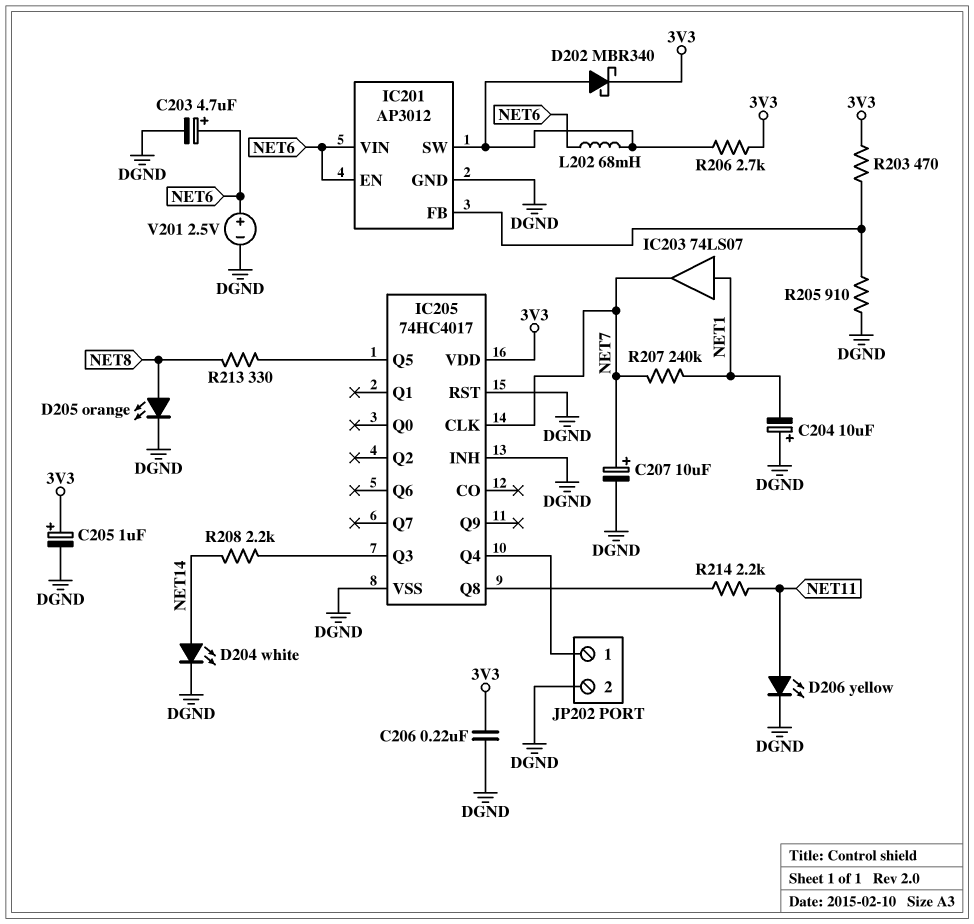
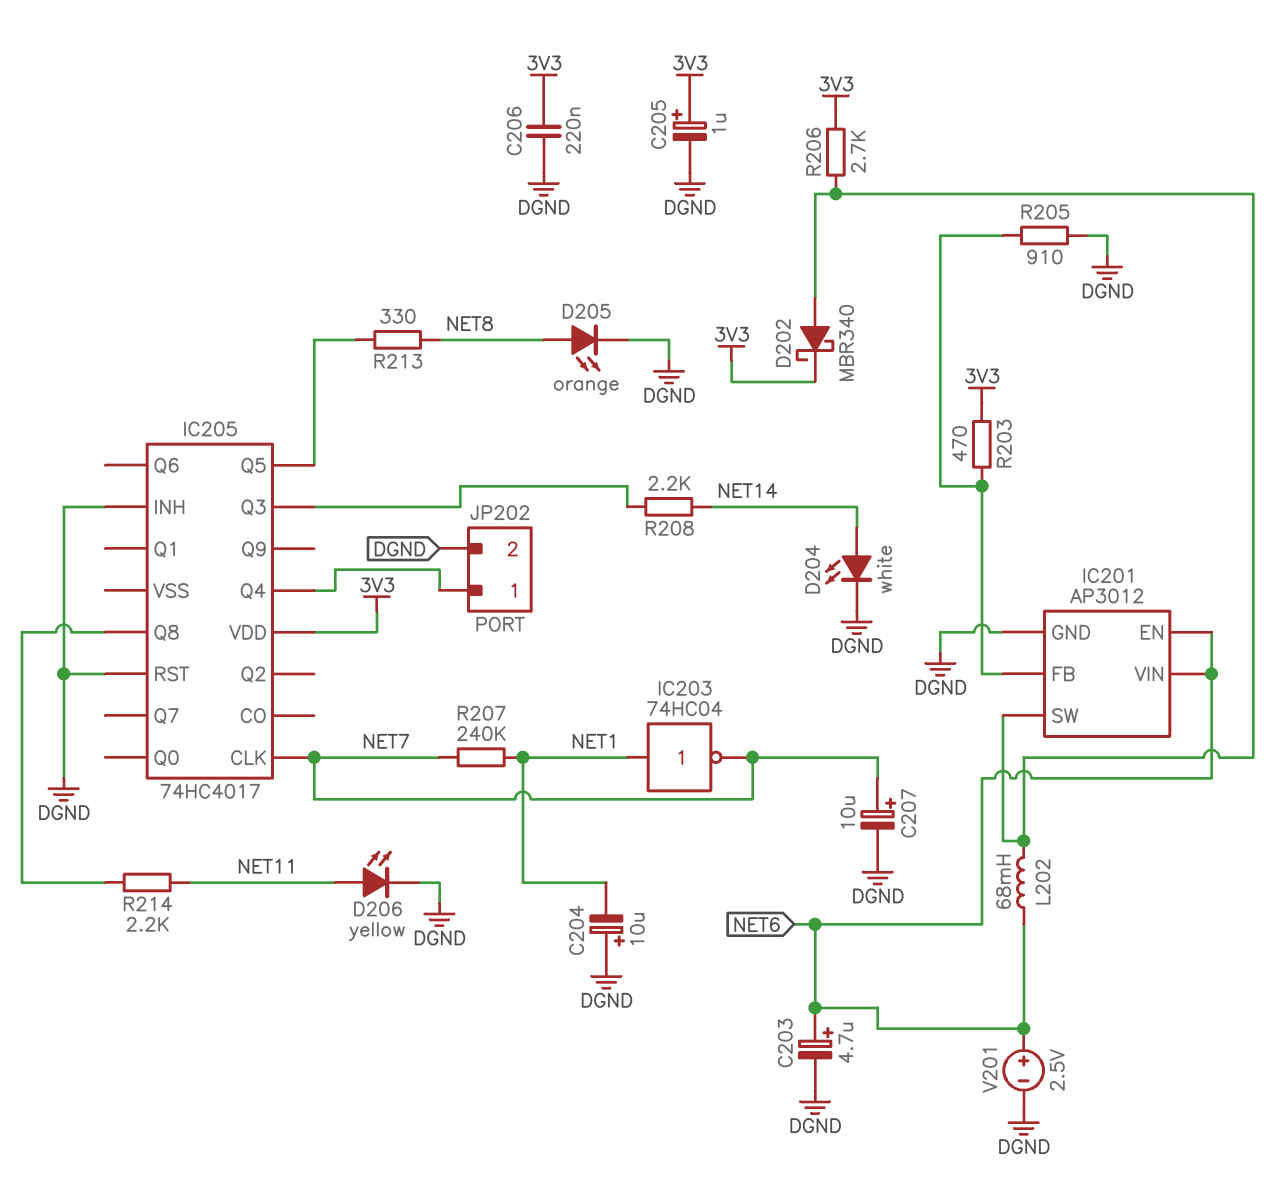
IC203: buffer 74LS07 (in NET1, out NET7) -> NOT 74HC04 (in NET1, out NET7)
IC205 pin VSS: DGND -> none

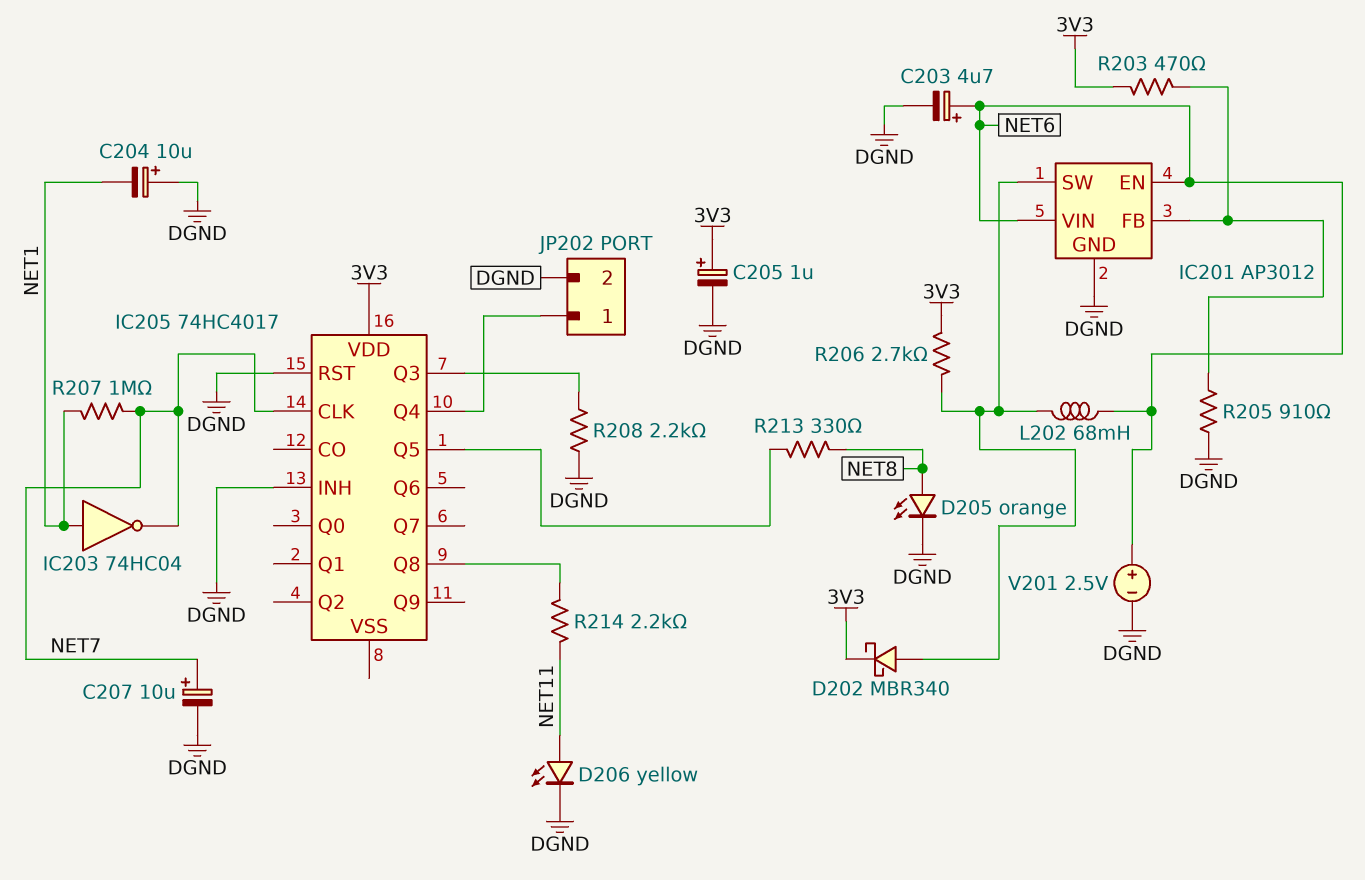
C206: 220nF (3V3, DGND) -> none
D204: LED white (A NET14, K DGND) -> none
R207: 240k (NET1, NET7) -> 1M (NET1, NET7)
R208: 2.2k (IC205/Q3, NET14) -> 2.2k (DGND, IC205/Q3)

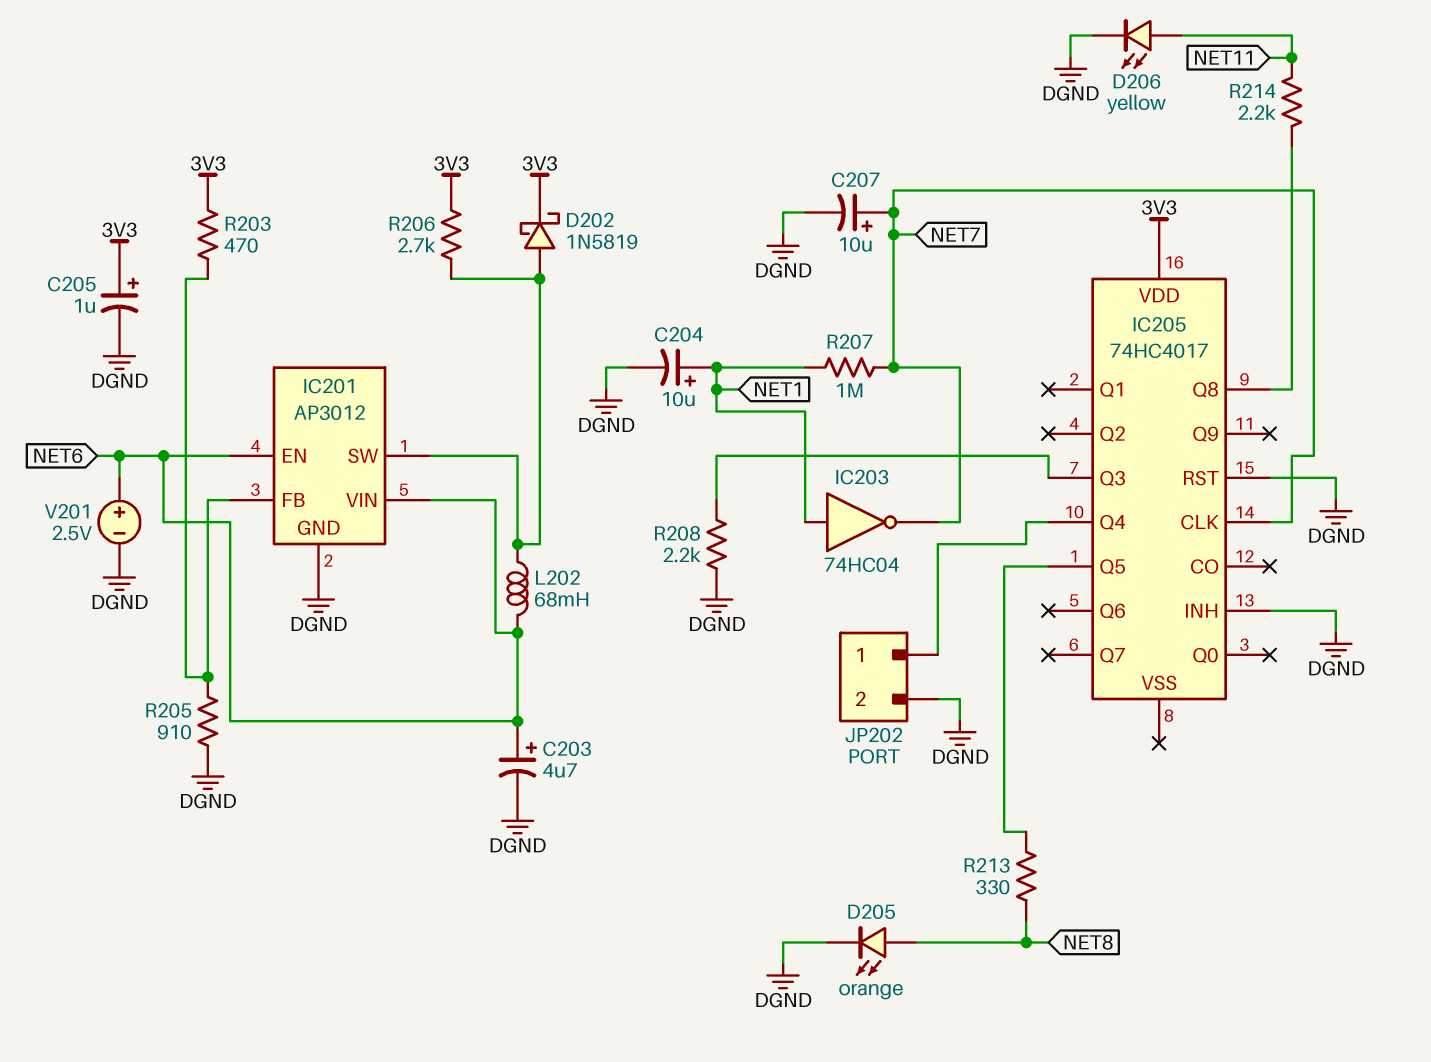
C204: 10uF (plus DGND, minus NET1) -> 10uF (plus NET1, minus DGND)
D202: schottky MBR340 (A IC201/SW, K 3V3) -> schottky 1N5819 (A IC201/SW, K 3V3)

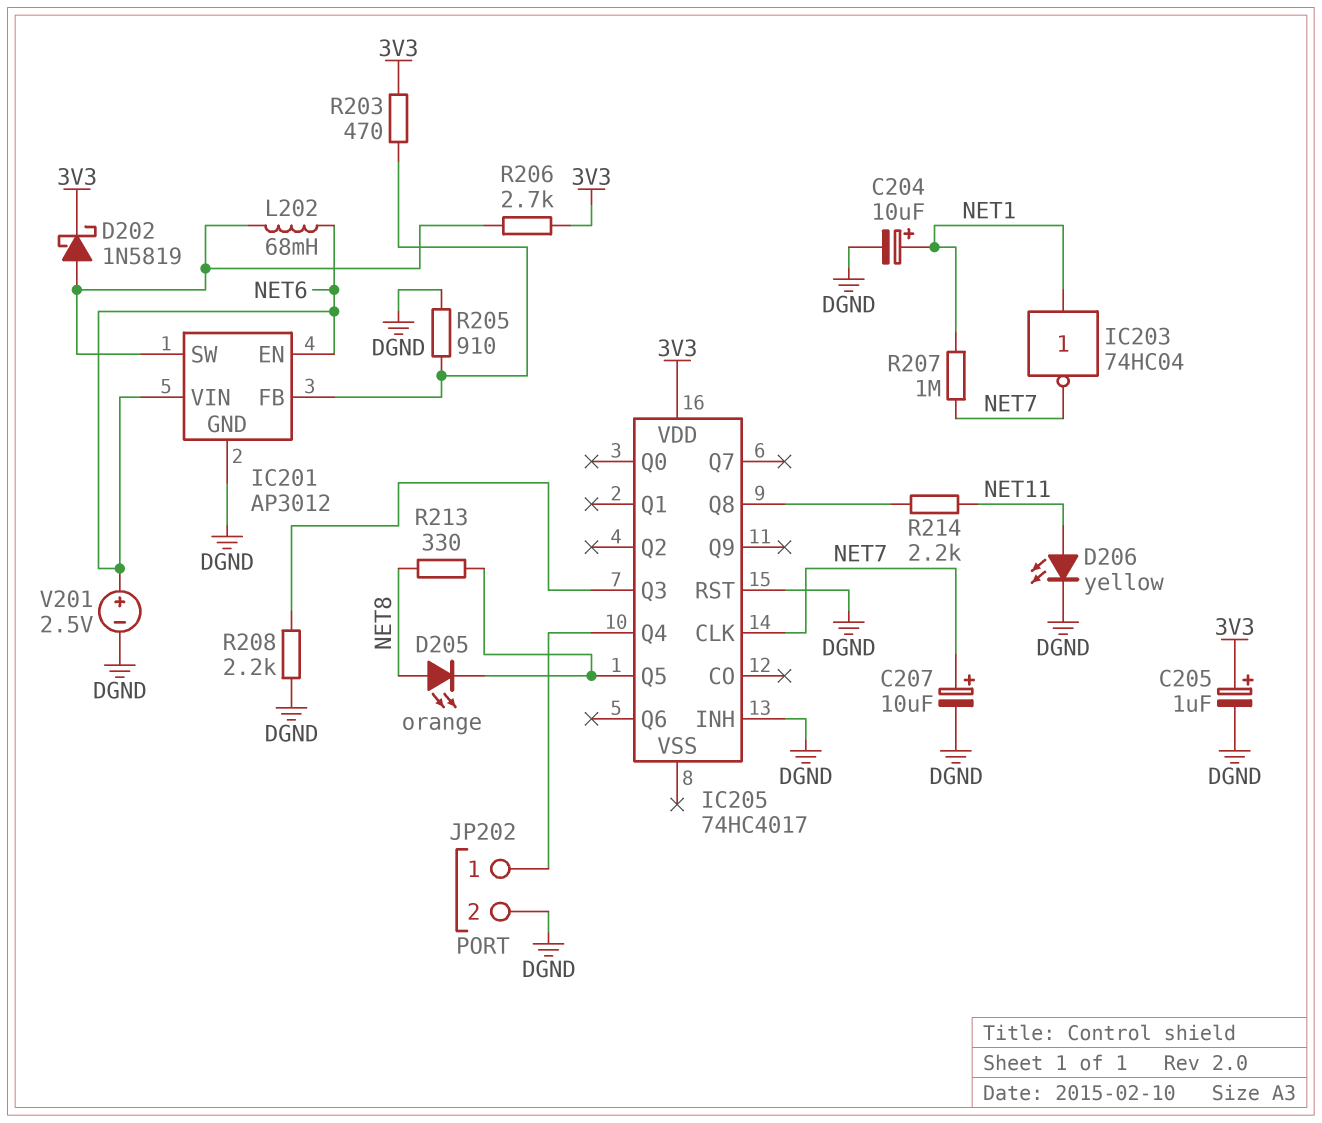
C203: 4.7uF (plus NET6, minus DGND) -> none
D205: LED orange (A NET8, K DGND) -> LED orange (A NET8, K IC205/Q5)

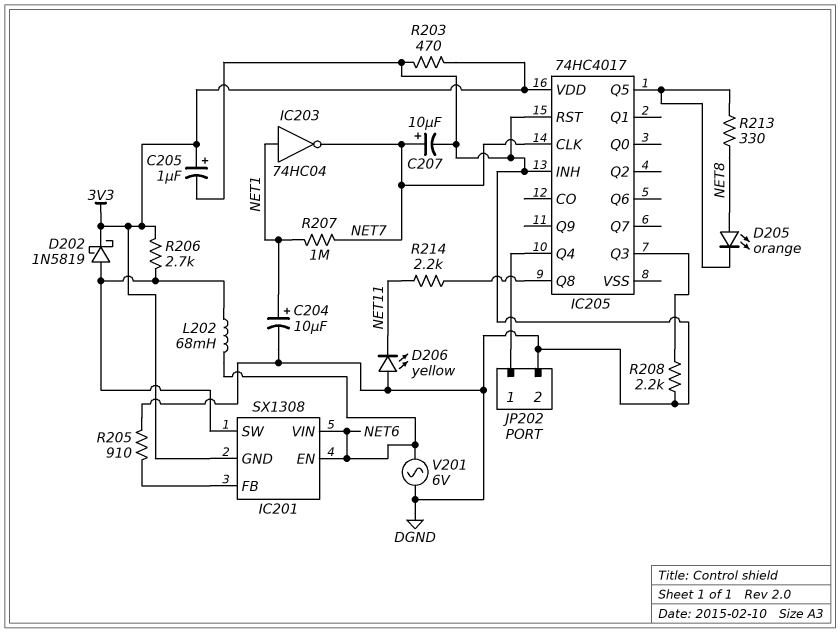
D206: LED yellow (A NET11, K DGND) -> LED yellow (A DGND, K NET11)
IC201: AP3012 -> SX1308
IC201 pin GND: DGND -> 3V3
R203: 470 (3V3, IC201/FB) -> 470 (3V3, DGND)
V201: 2.5V (plus NET6, minus DGND) -> AC 6V (DGND, NET6)

